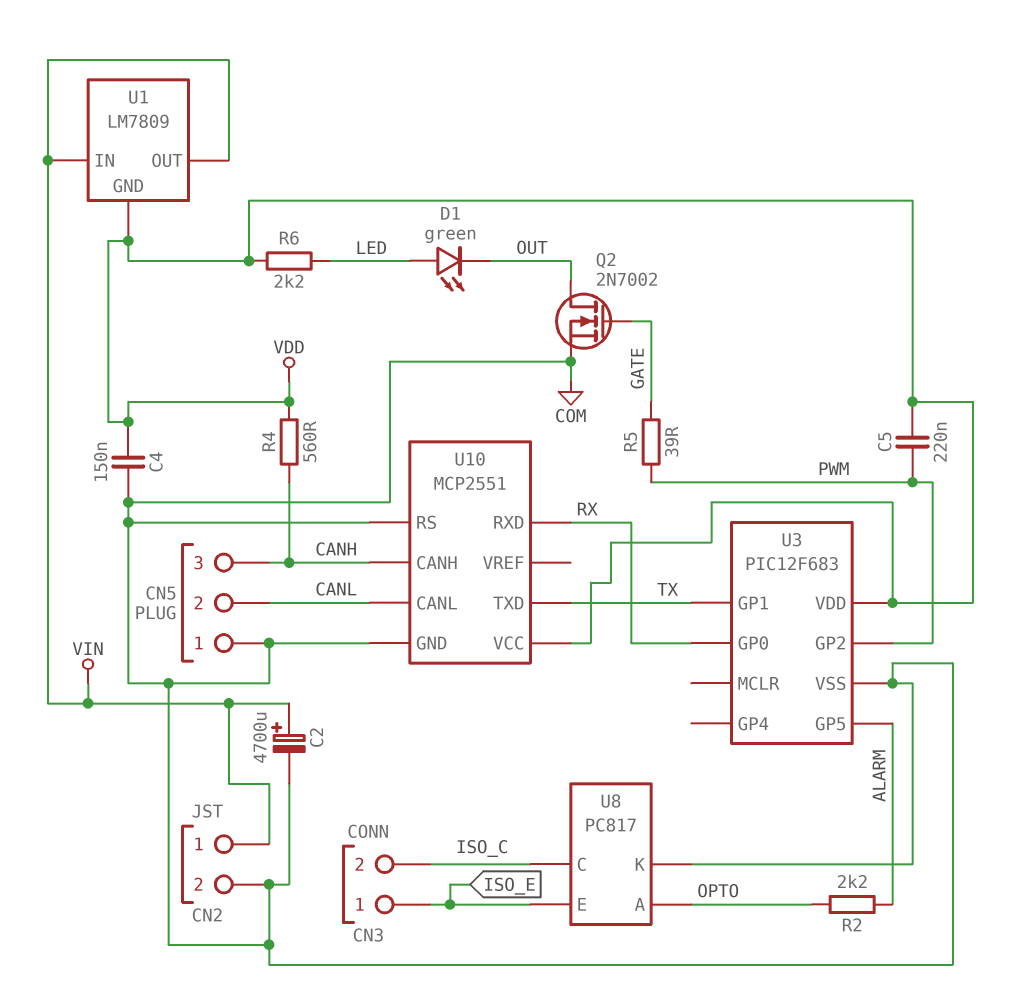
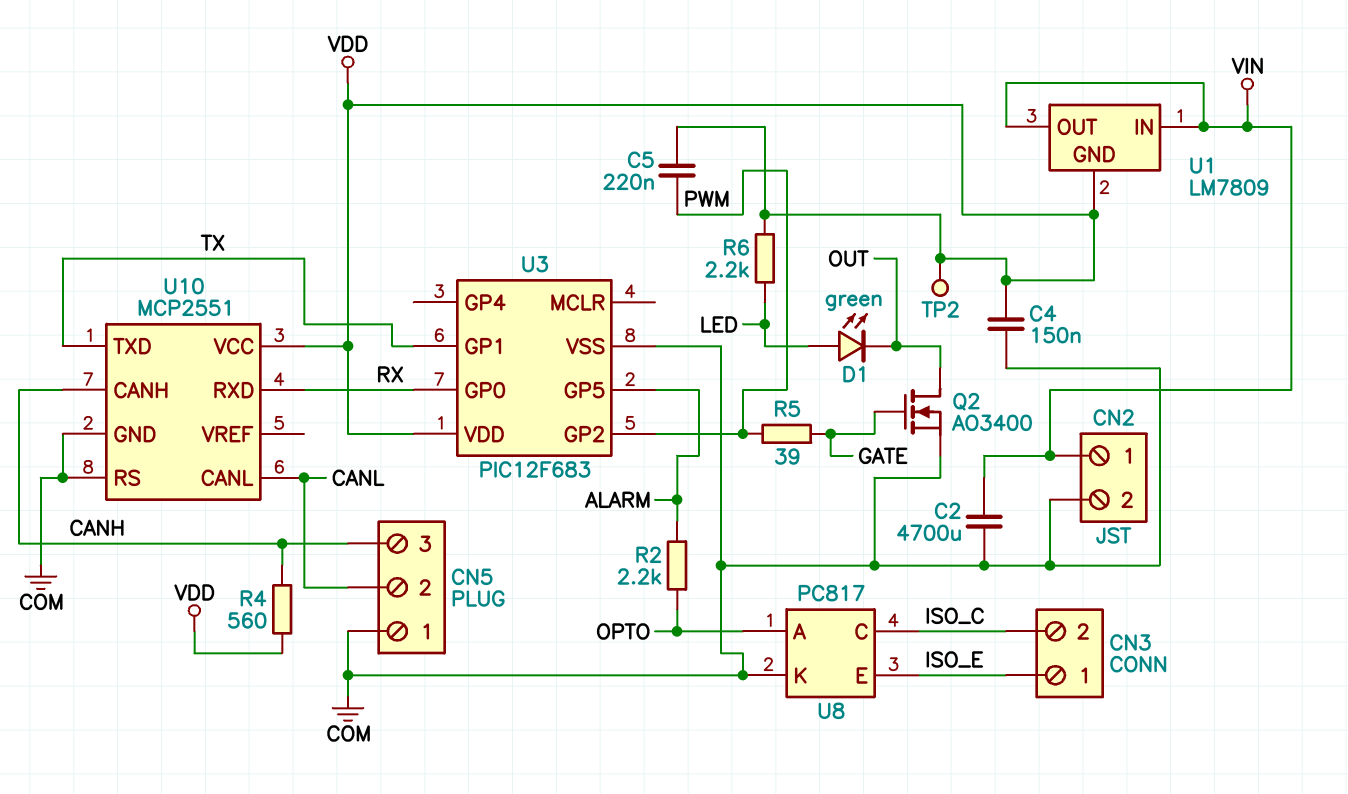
C2: 4700uF (plus VIN, minus COM) -> 4700uF (COM, VIN)
Q2: NMOS 2N7002 (G GATE, D OUT, S COM) -> NMOS AO3400 (G GATE, D OUT, S COM)
TP2: none -> test point (VDD)

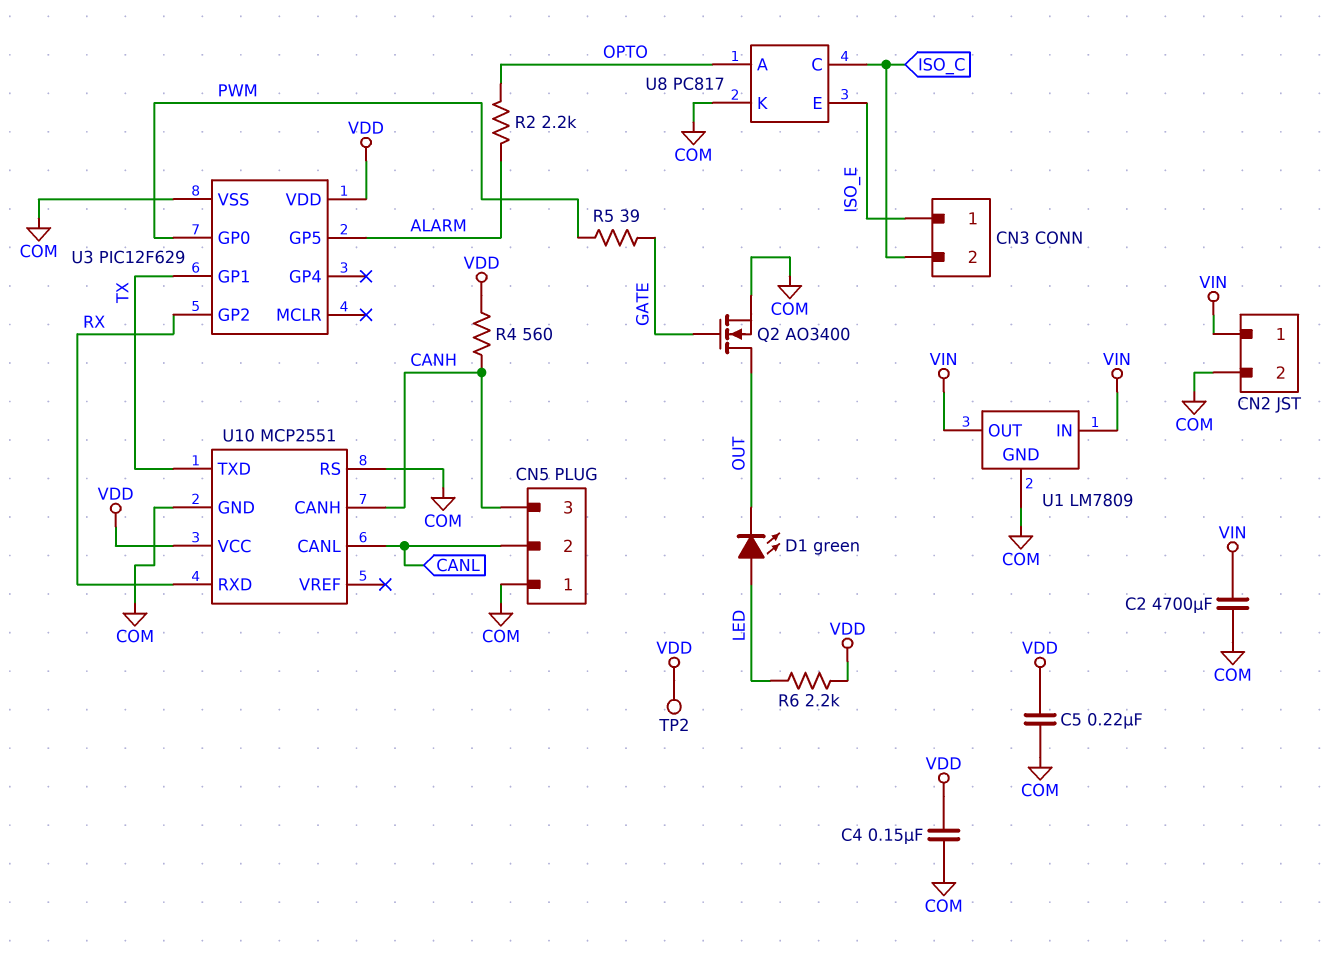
C5: 220nF (PWM, VDD) -> 220nF (COM, VDD)
U1 pin GND: VDD -> COM
U3: PIC12F683 -> PIC12F629
U3 pin GP0: RX -> PWM
U3 pin GP2: PWM -> RX

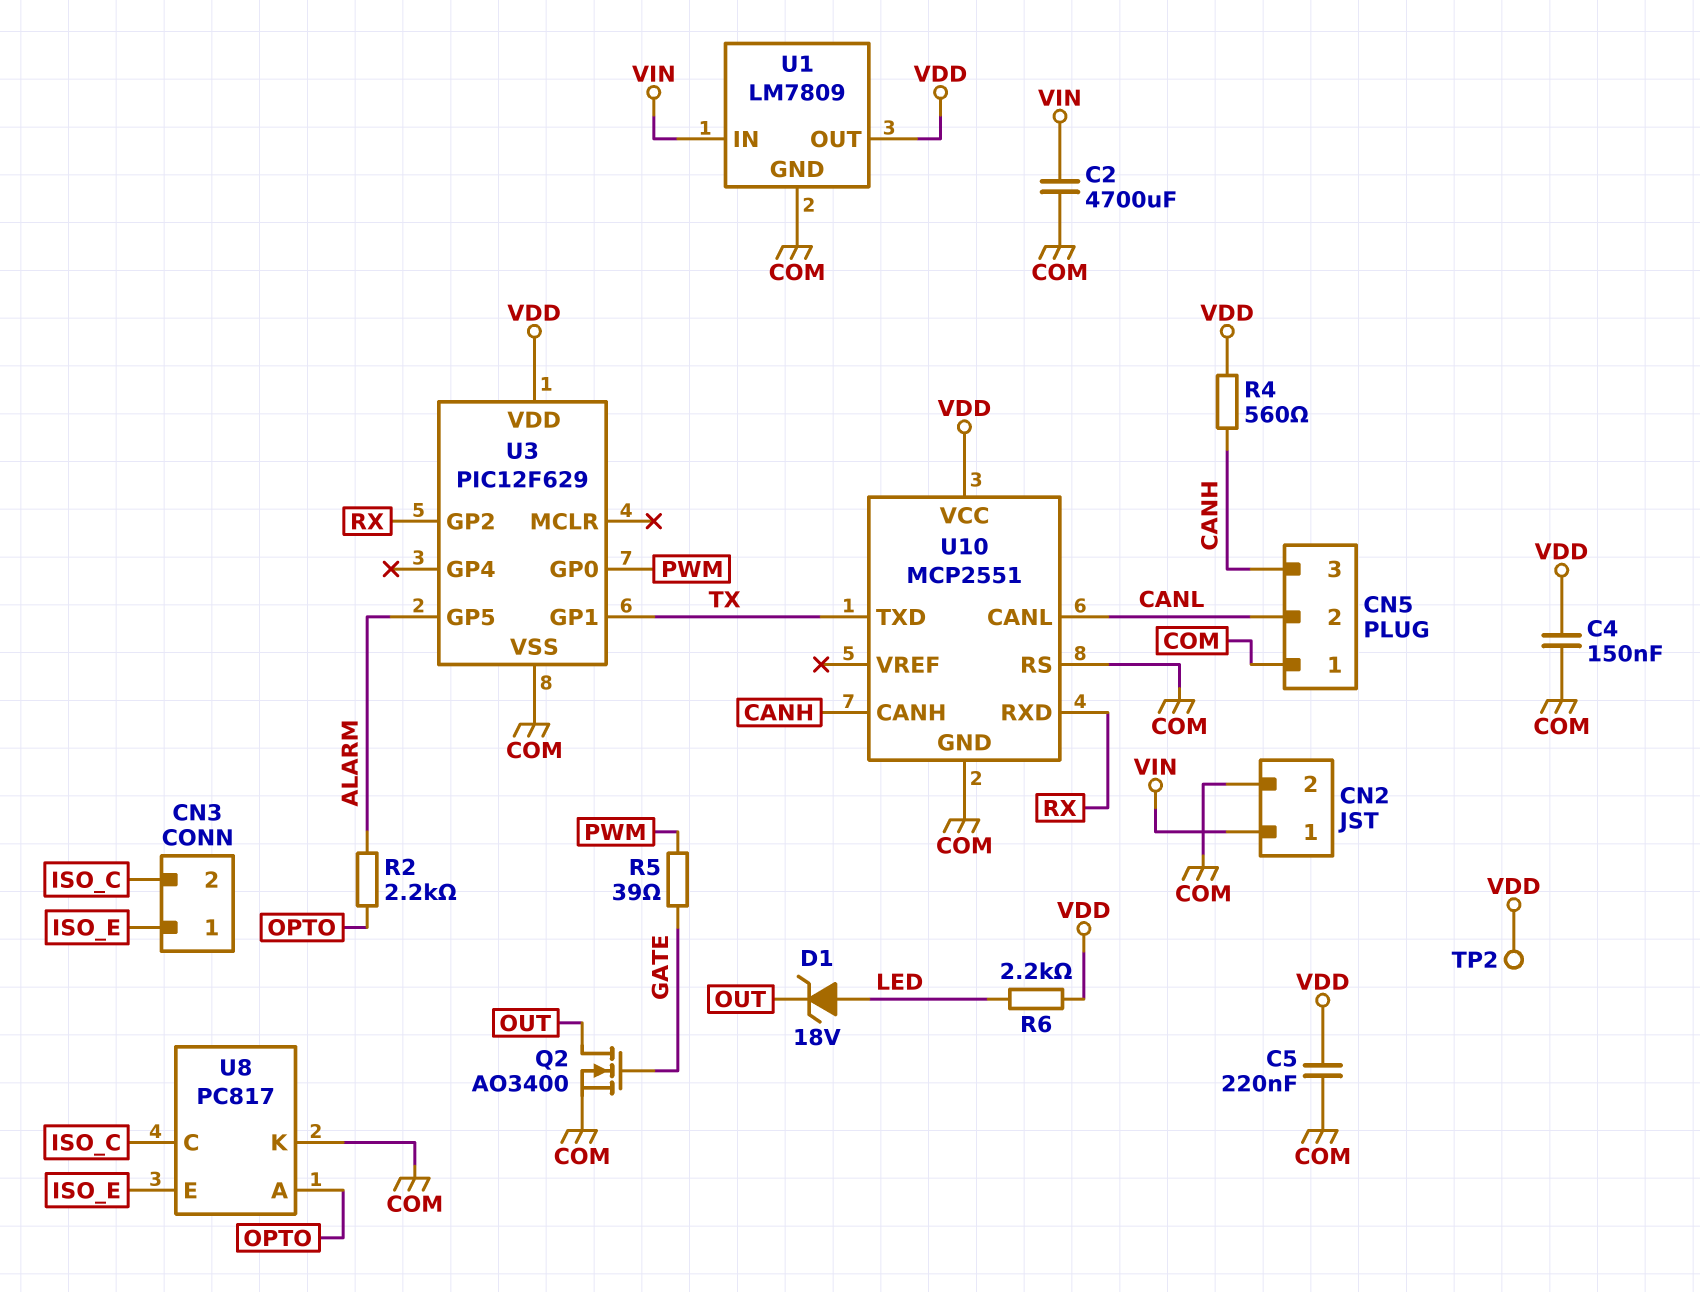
D1: LED green (A LED, K OUT) -> zener 18V (A LED, K OUT)
U1 pin OUT: VIN -> VDD

